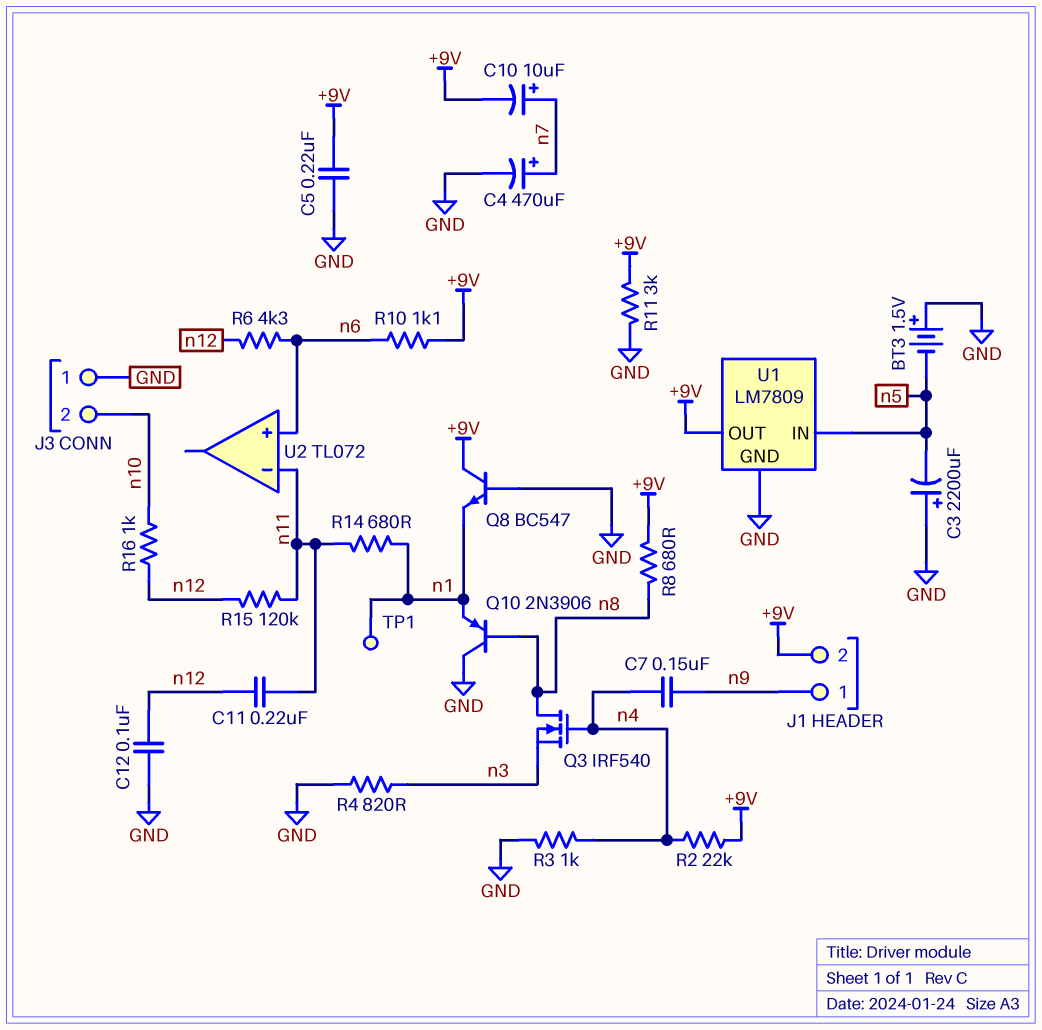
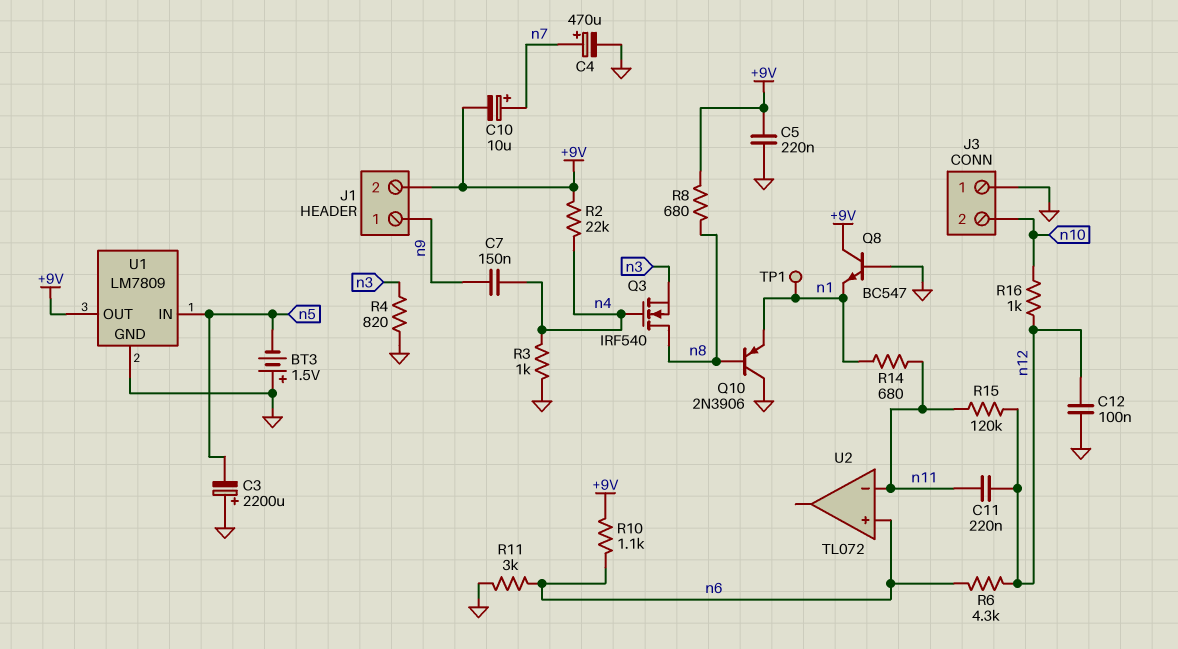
R11: 3k (+9V, GND) -> 3k (GND, n6)

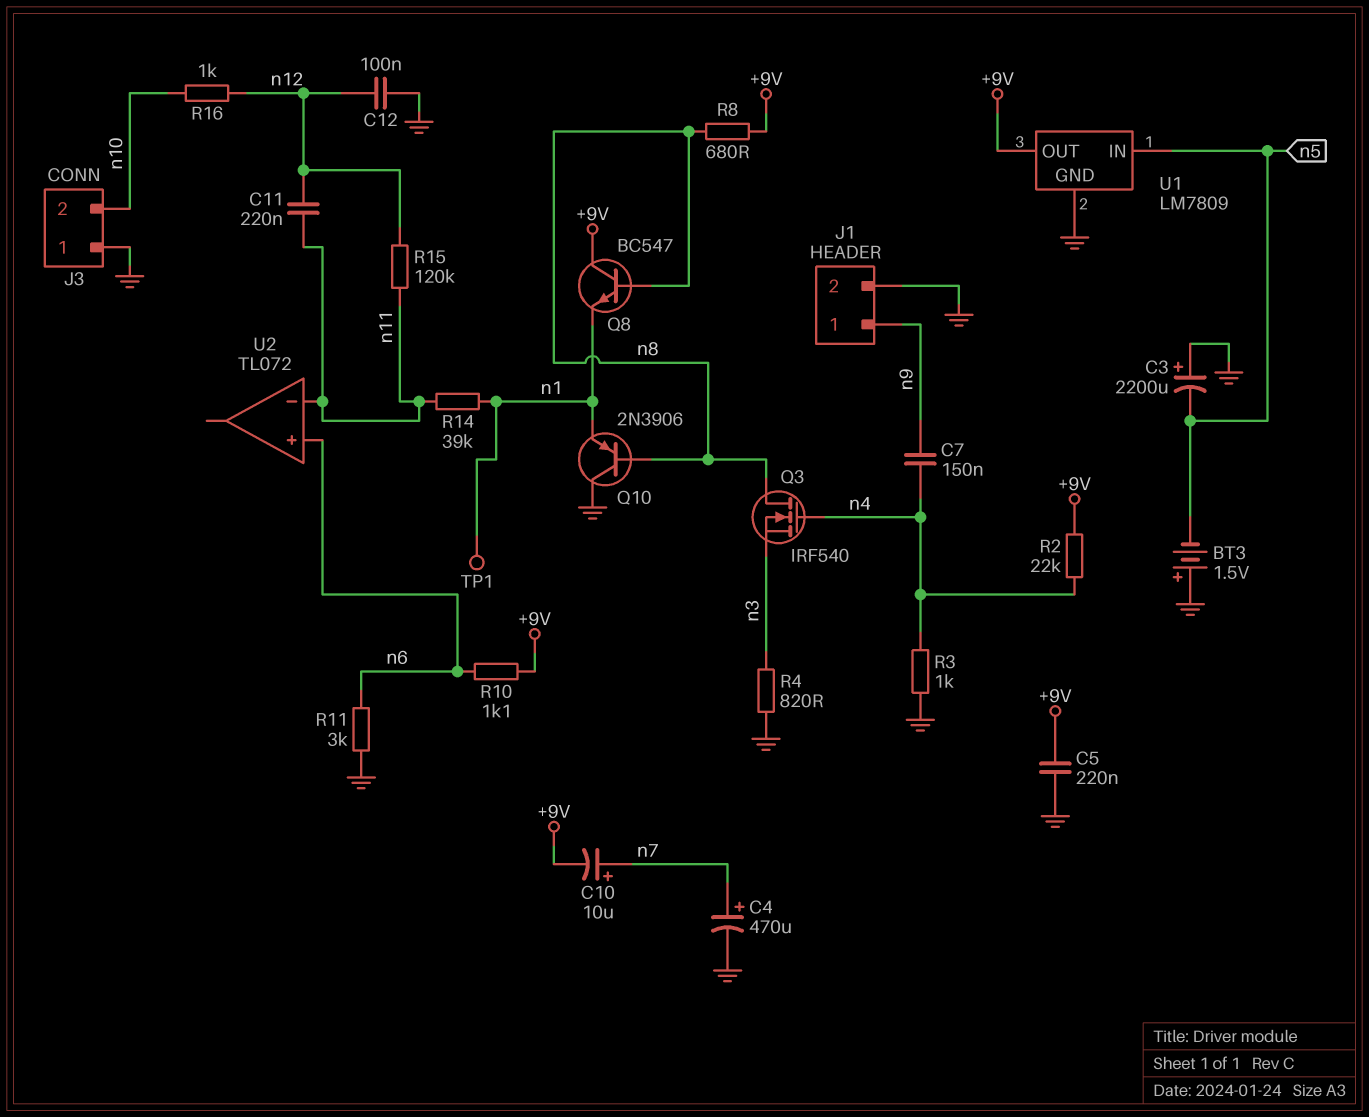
J1 pin 2: +9V -> GND
Q8: NPN BC547 (B GND, C +9V, E n1) -> NPN BC547 (B n8, C +9V, E n1)
R6: 4.3k (n6, n12) -> none
R14: 680 (n1, n11) -> 39k (n1, n11)

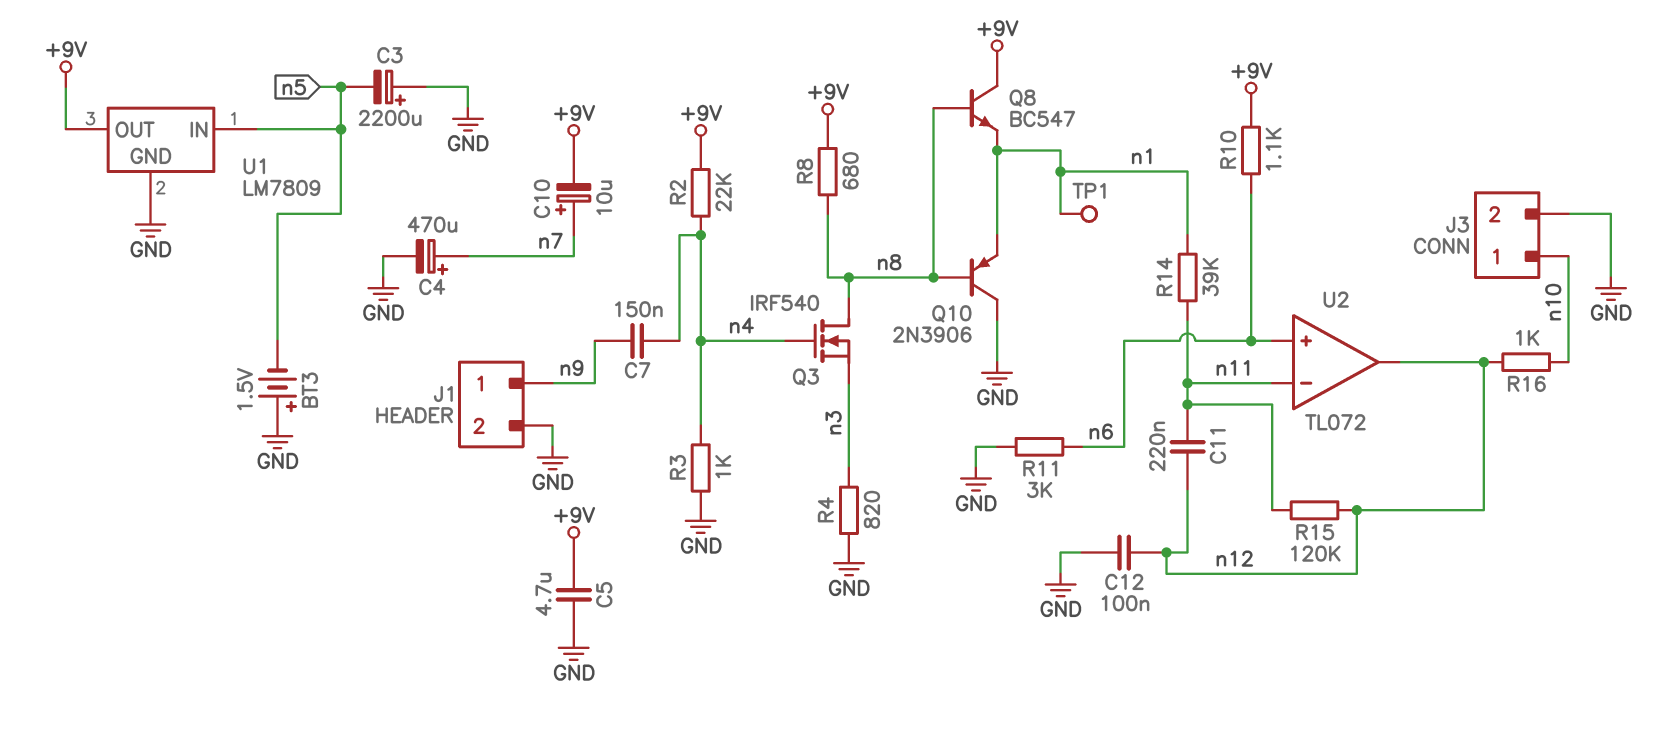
C5: 220nF (+9V, GND) -> 4.7uF (+9V, GND)
J3 pin 1: GND -> n10
J3 pin 2: n10 -> GND
U2 pin out: none -> n12

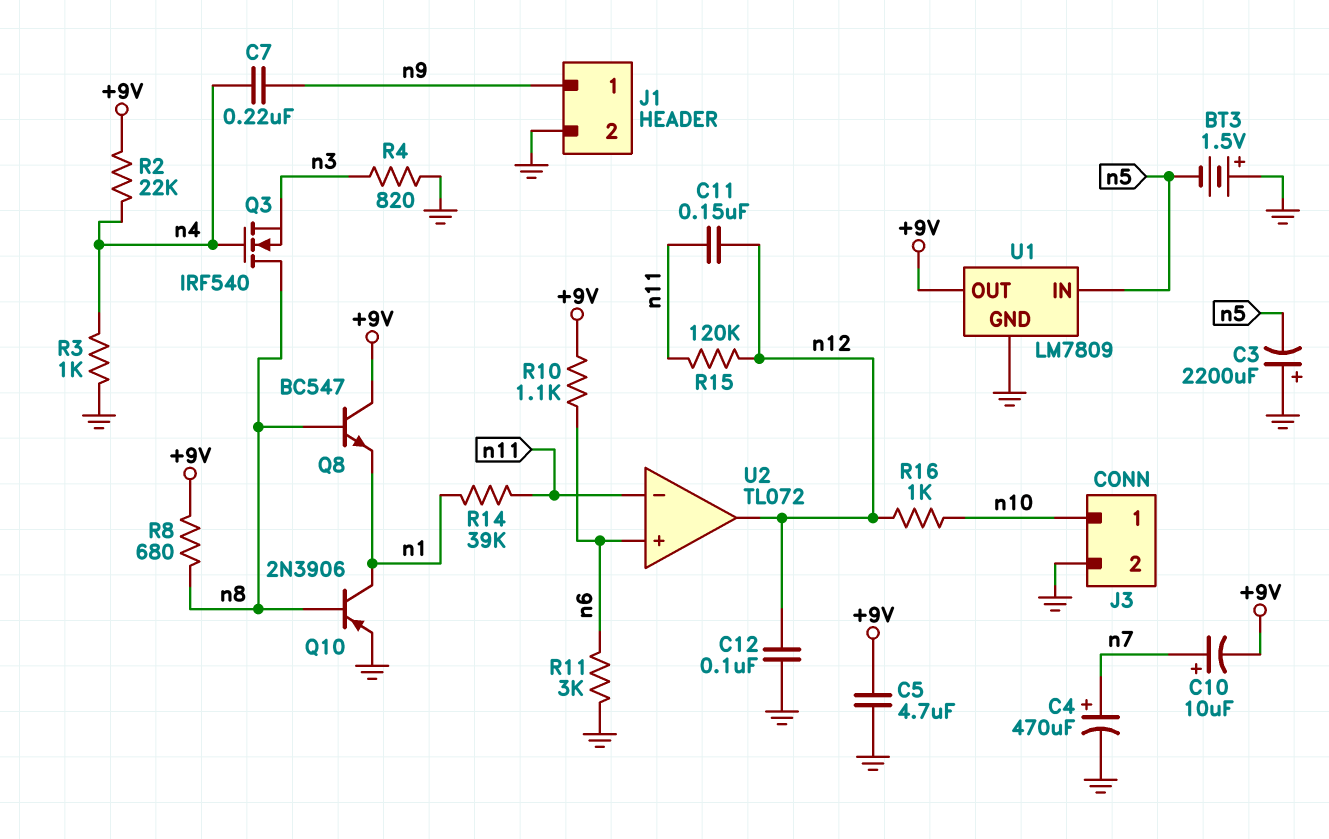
C7: 150nF (n4, n9) -> 220nF (n4, n9)
C11: 220nF (n11, n12) -> 150nF (n11, n12)
Q10: PNP 2N3906 (B n8, C GND, E n1) -> PNP 2N3906 (B n8, C n1, E GND)
TP1: test point (n1) -> none

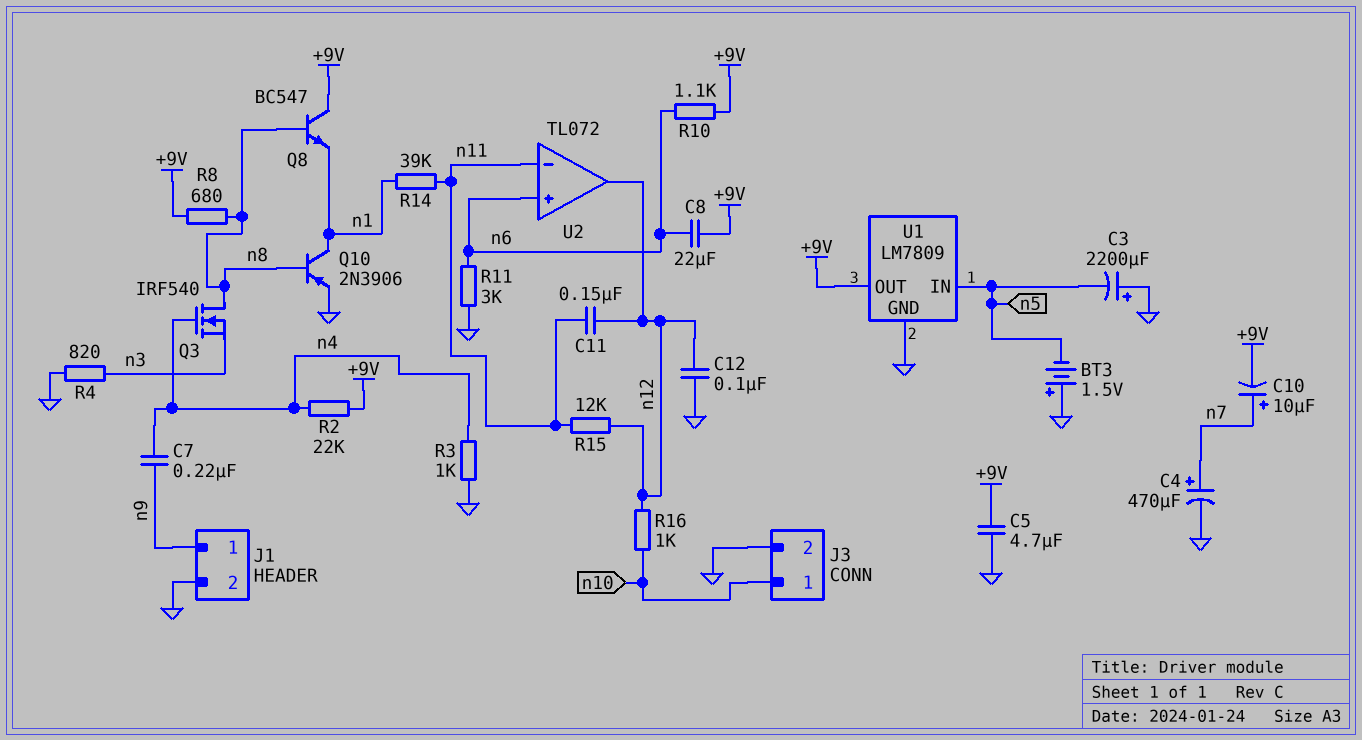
C8: none -> 22uF (+9V, n6)
R15: 120k (n11, n12) -> 12k (n11, n12)

